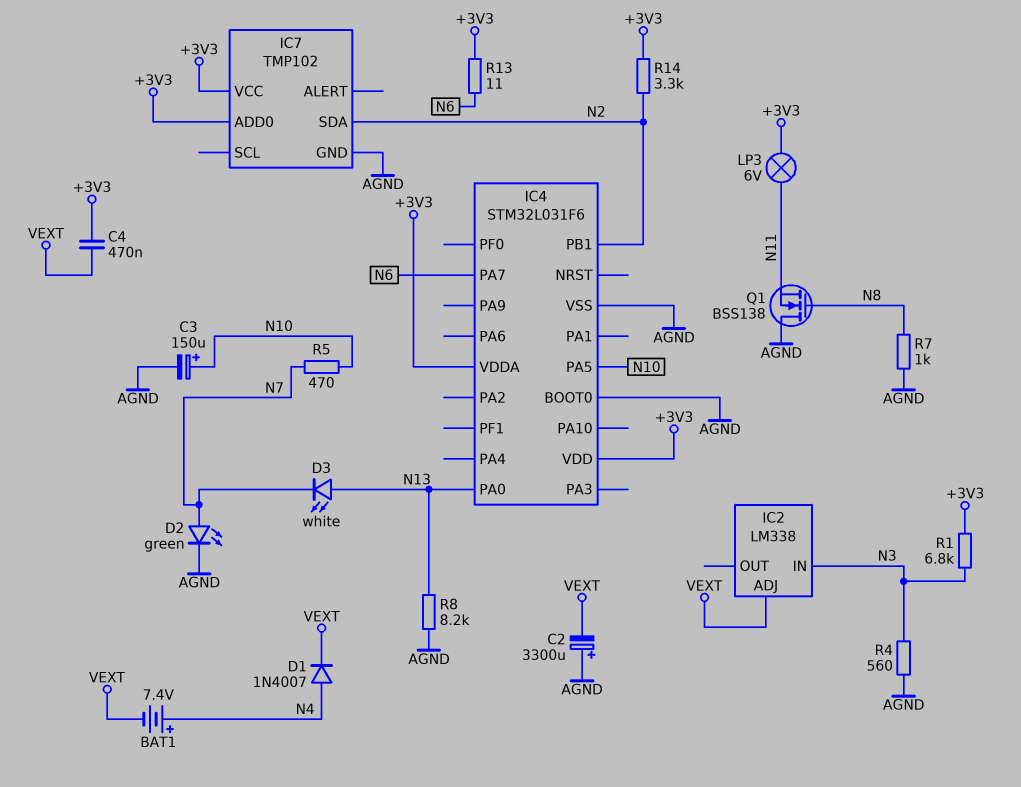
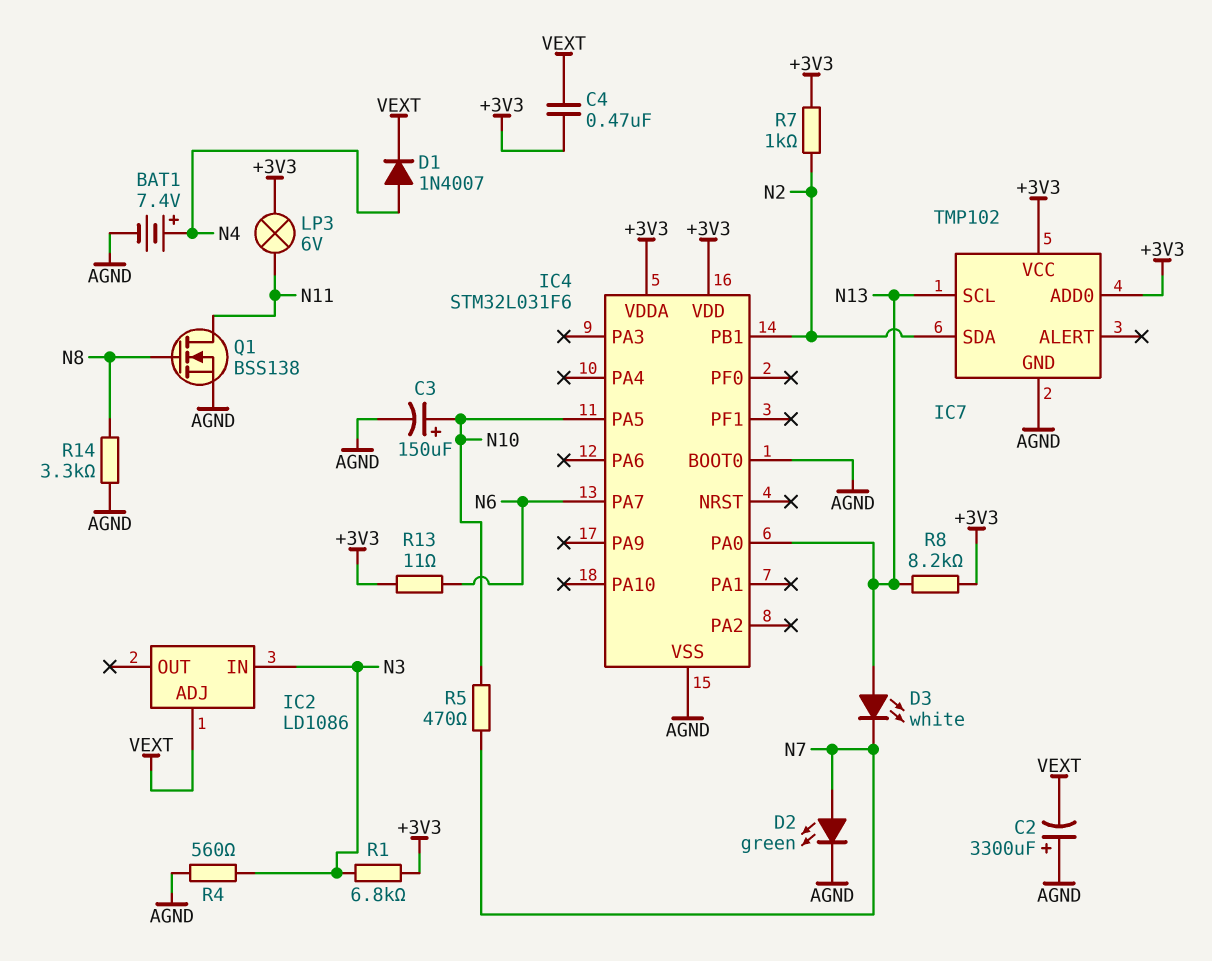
BAT1: 7.4V (plus N4, minus VEXT) -> 7.4V (plus N4, minus AGND)
IC2: LM338 -> LD1086
IC7 pin SCL: none -> N13
Q1: NMOS BSS138 (G N8, D AGND, S N11) -> NMOS BSS138 (G N8, D N11, S AGND)
R7: 1k (AGND, N8) -> 1k (+3V3, N2)
R8: 8.2k (AGND, N13) -> 8.2k (+3V3, N13)
R14: 3.3k (+3V3, N2) -> 3.3k (AGND, N8)

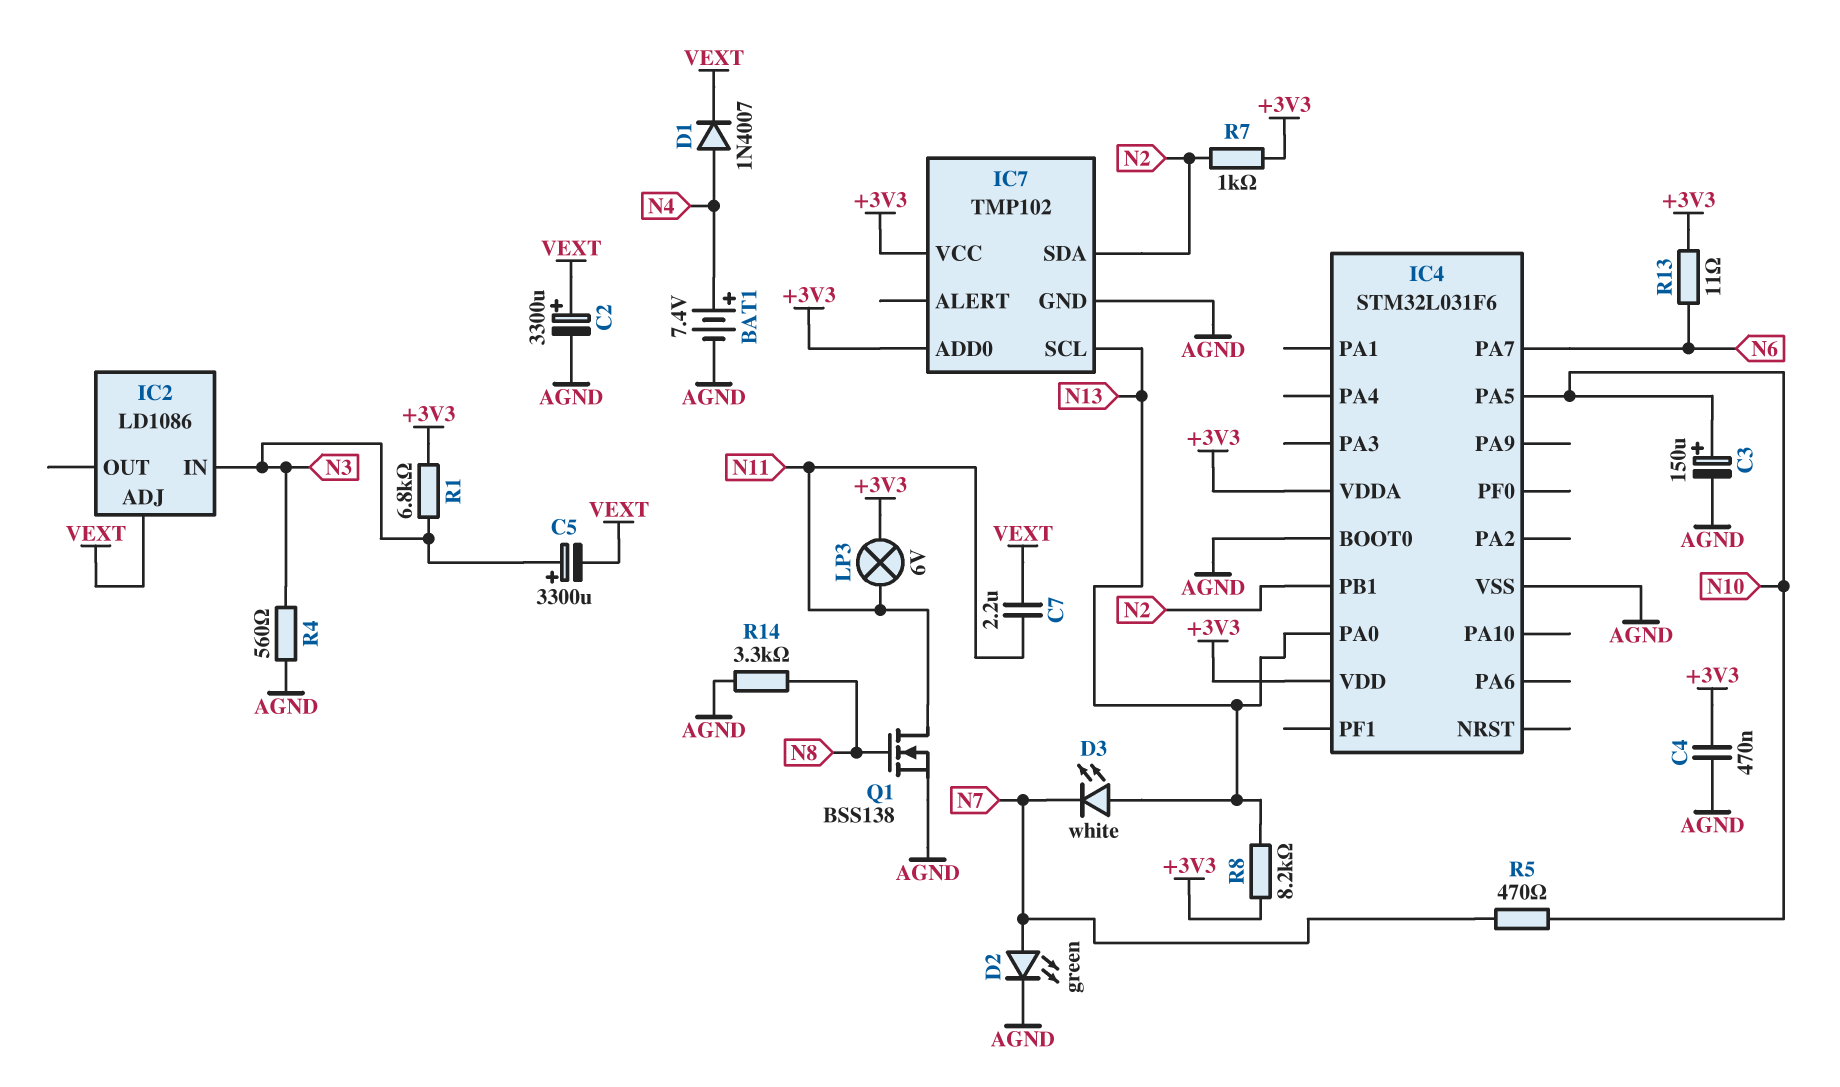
C2: 3300uF (plus AGND, minus VEXT) -> 3300uF (plus VEXT, minus AGND)
C4: 470nF (+3V3, VEXT) -> 470nF (+3V3, AGND)
C5: none -> 3300uF (plus N3, minus VEXT)
C7: none -> 2.2uF (N11, VEXT)

